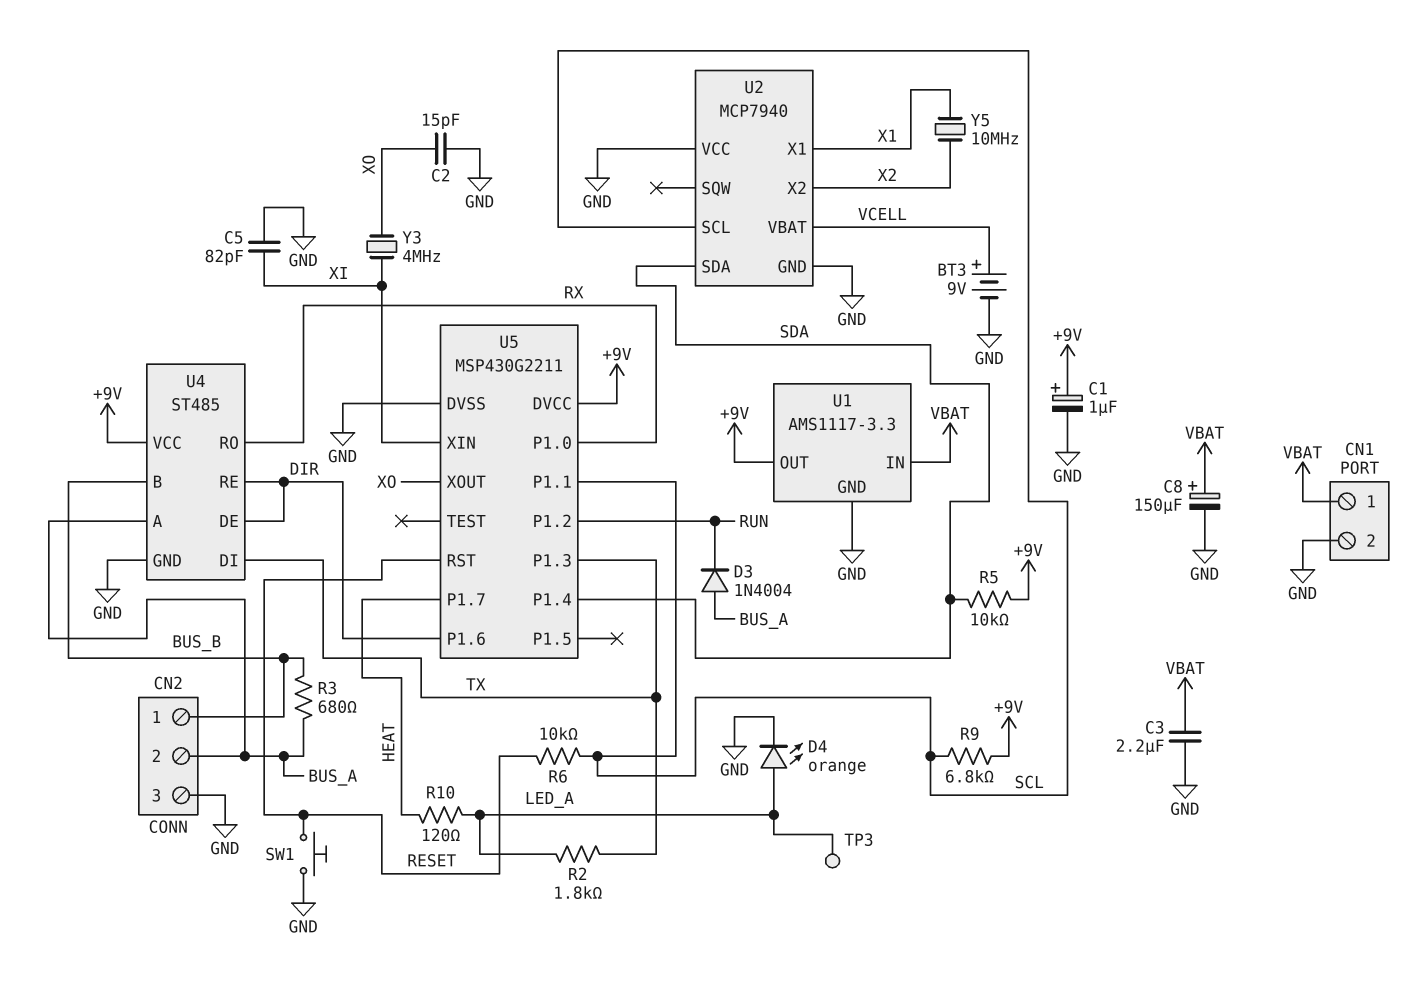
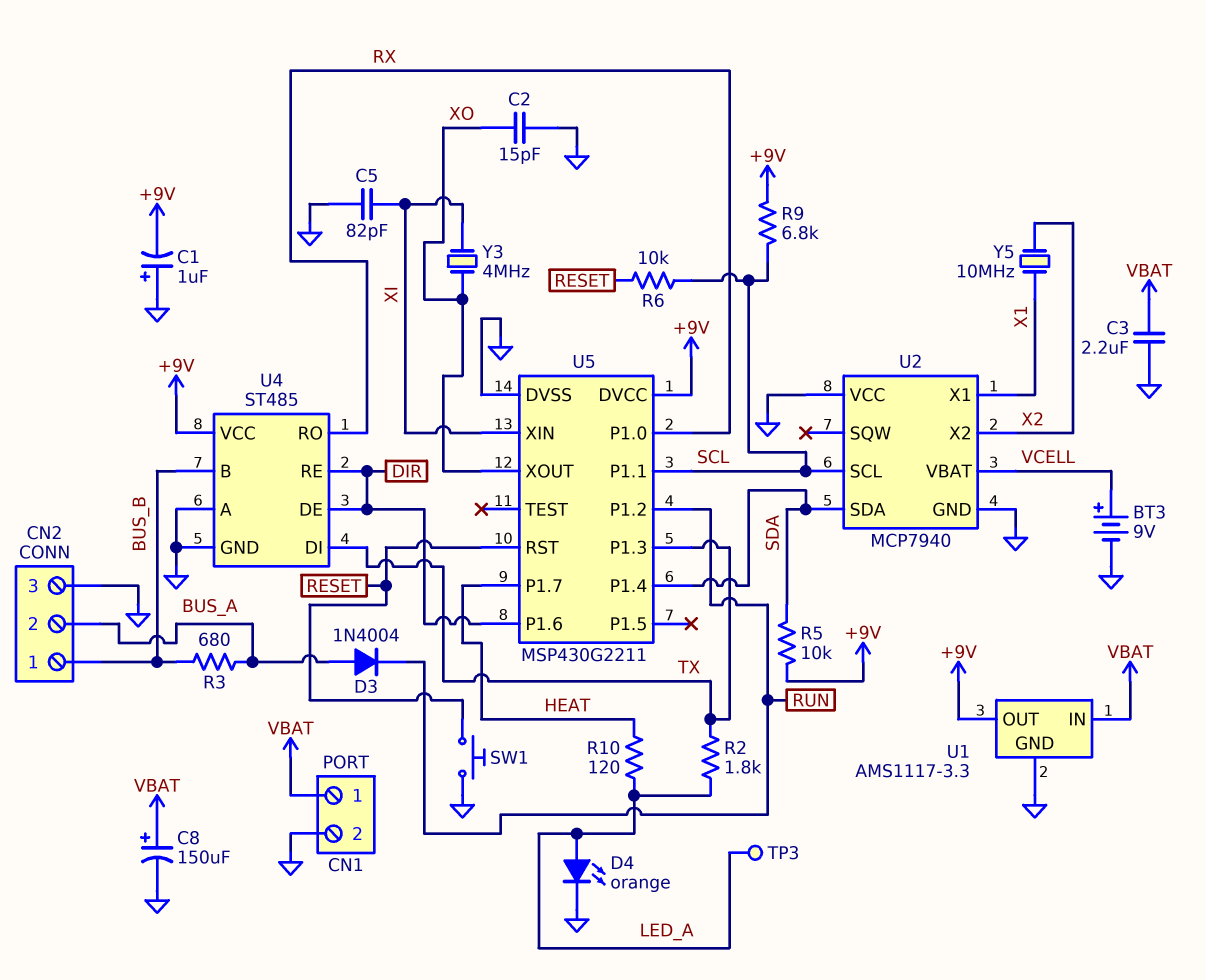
C1: 1uF (plus +9V, minus GND) -> 1uF (plus GND, minus +9V)
U4 pin A: BUS_A -> GND

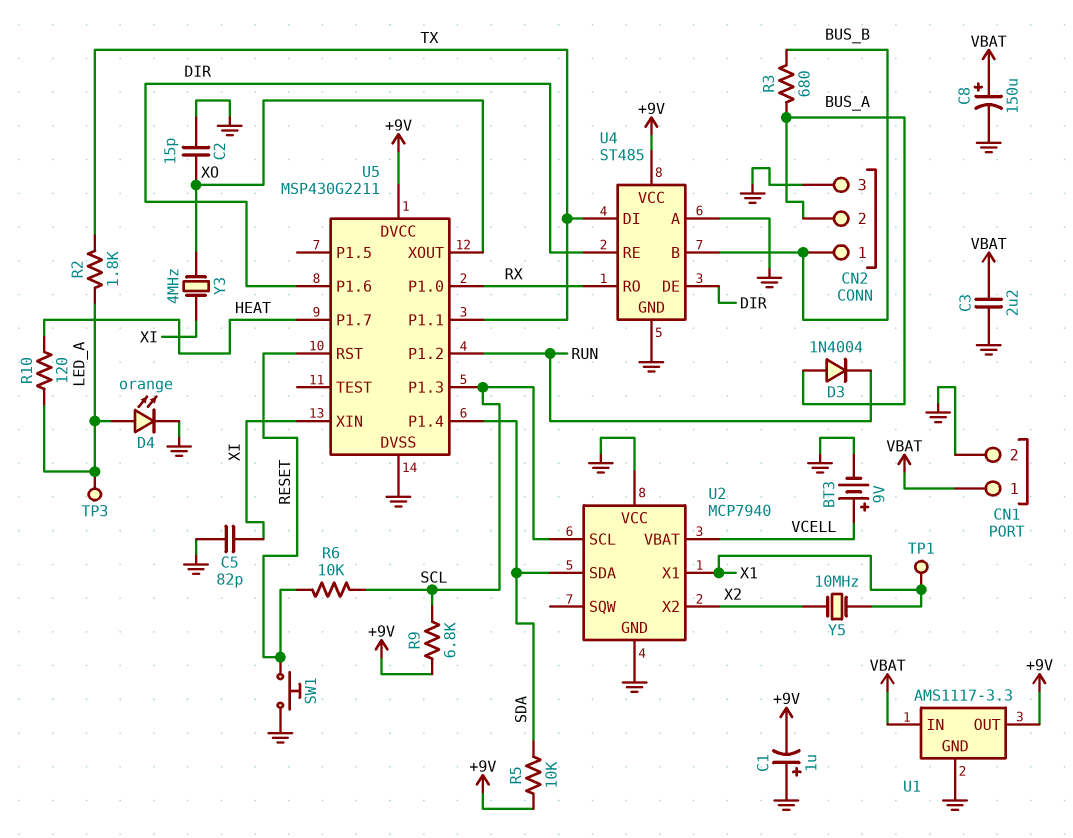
TP1: none -> test point (X1)
U5 pin P1.1: SCL -> TX
U5 pin P1.3: TX -> SCL

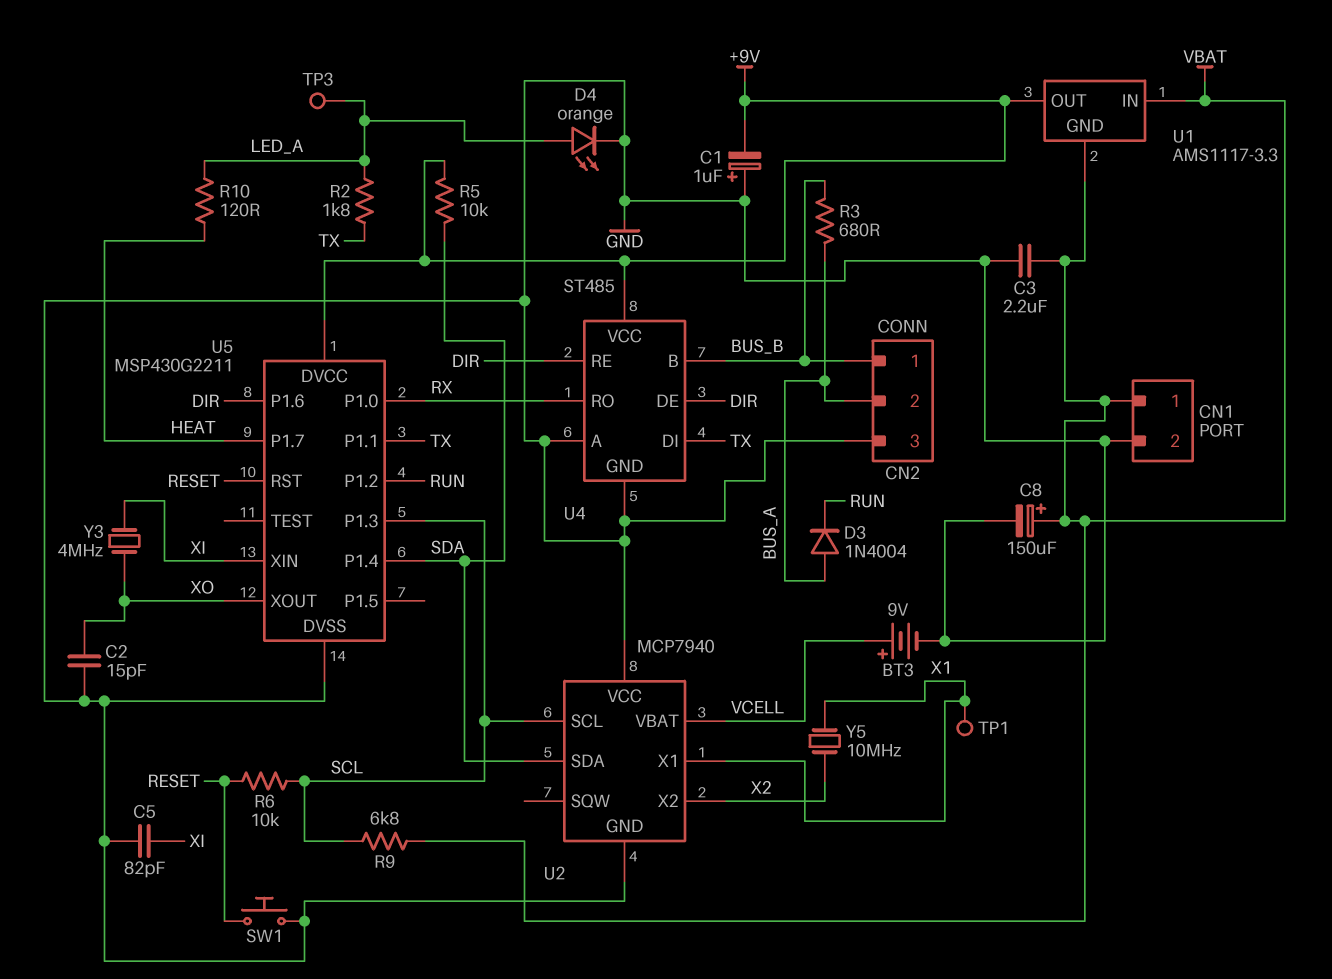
R9: 6.8k (+9V, SCL) -> 6.8k (SCL, VBAT)
U1 pin GND: GND -> VBAT

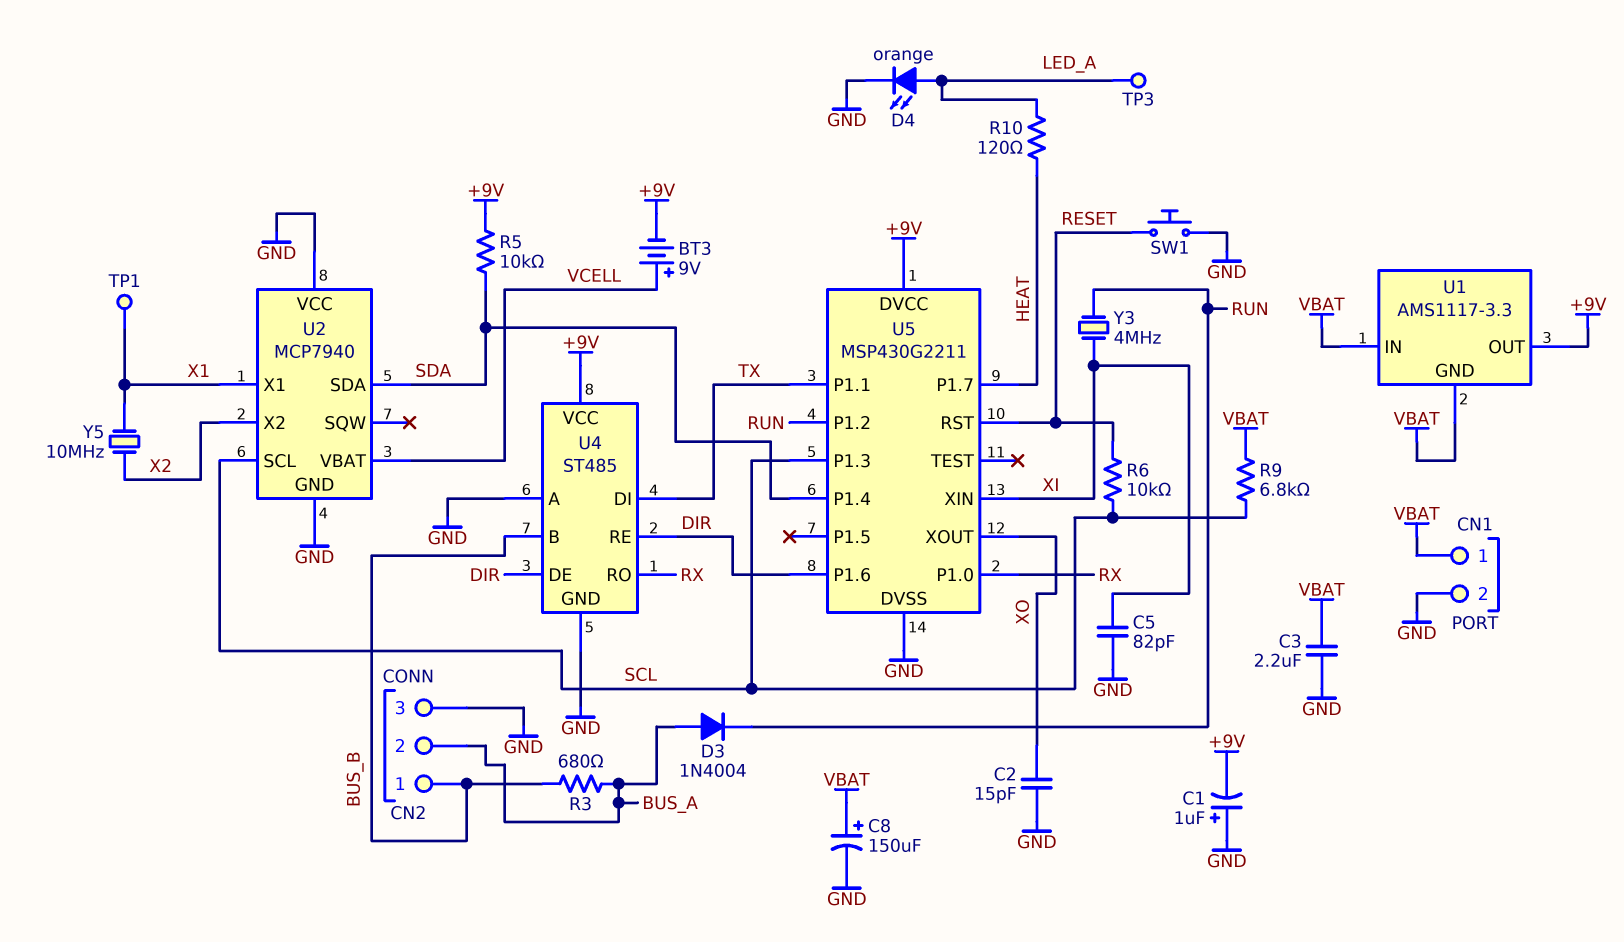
BT3: 9V (plus VCELL, minus GND) -> 9V (plus VCELL, minus +9V)
R2: 1.8k (LED_A, TX) -> none
Y3: 4MHz (XI, XO) -> 4MHz (RUN, XI)

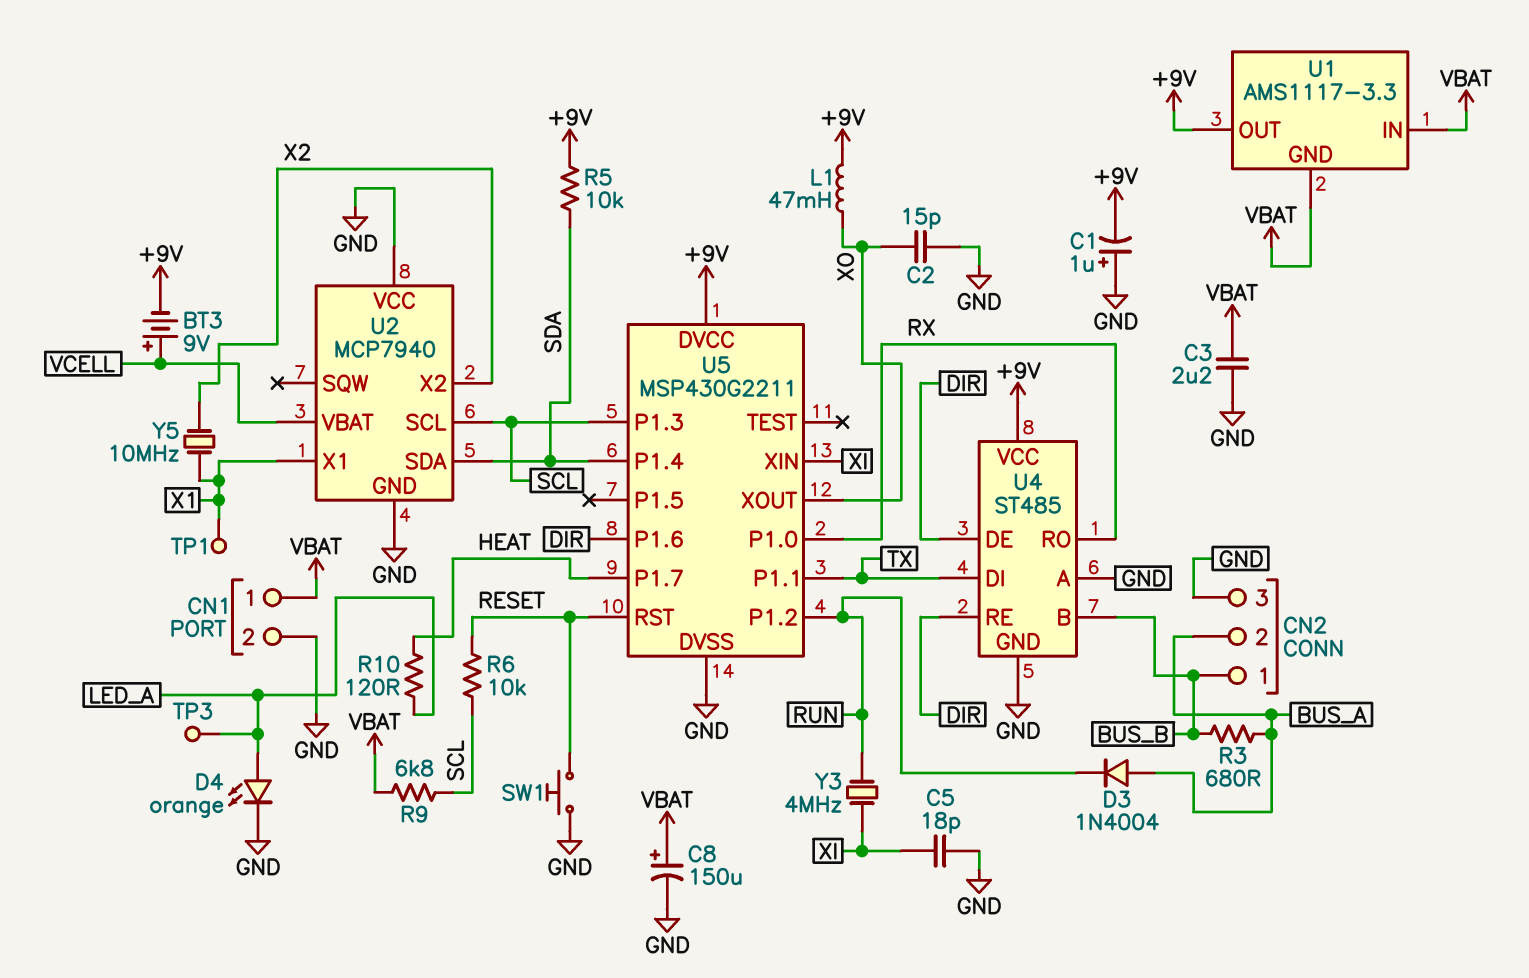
C5: 82pF (GND, XI) -> 18pF (GND, XI)
L1: none -> 47mH (+9V, XO)

